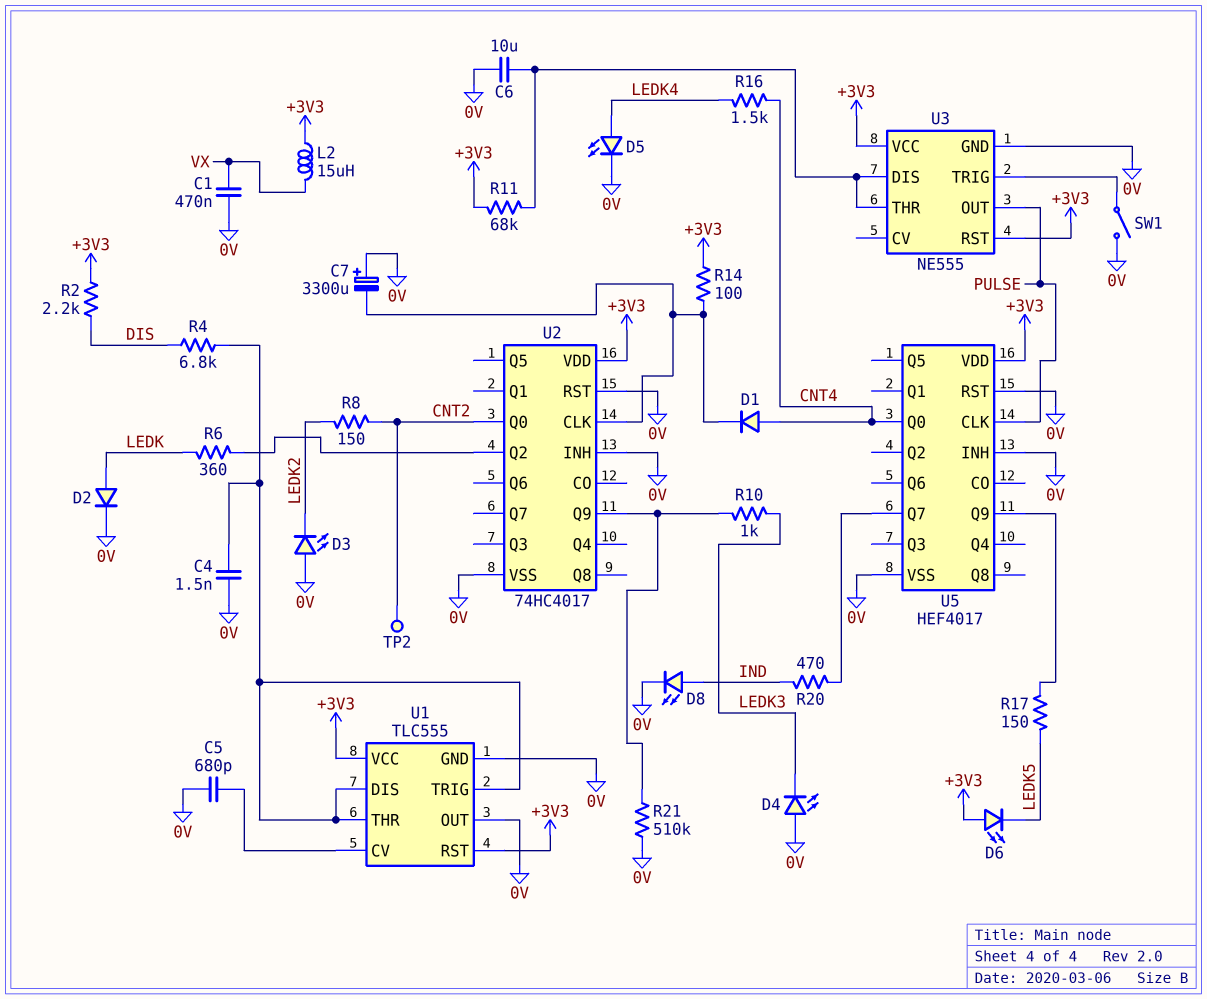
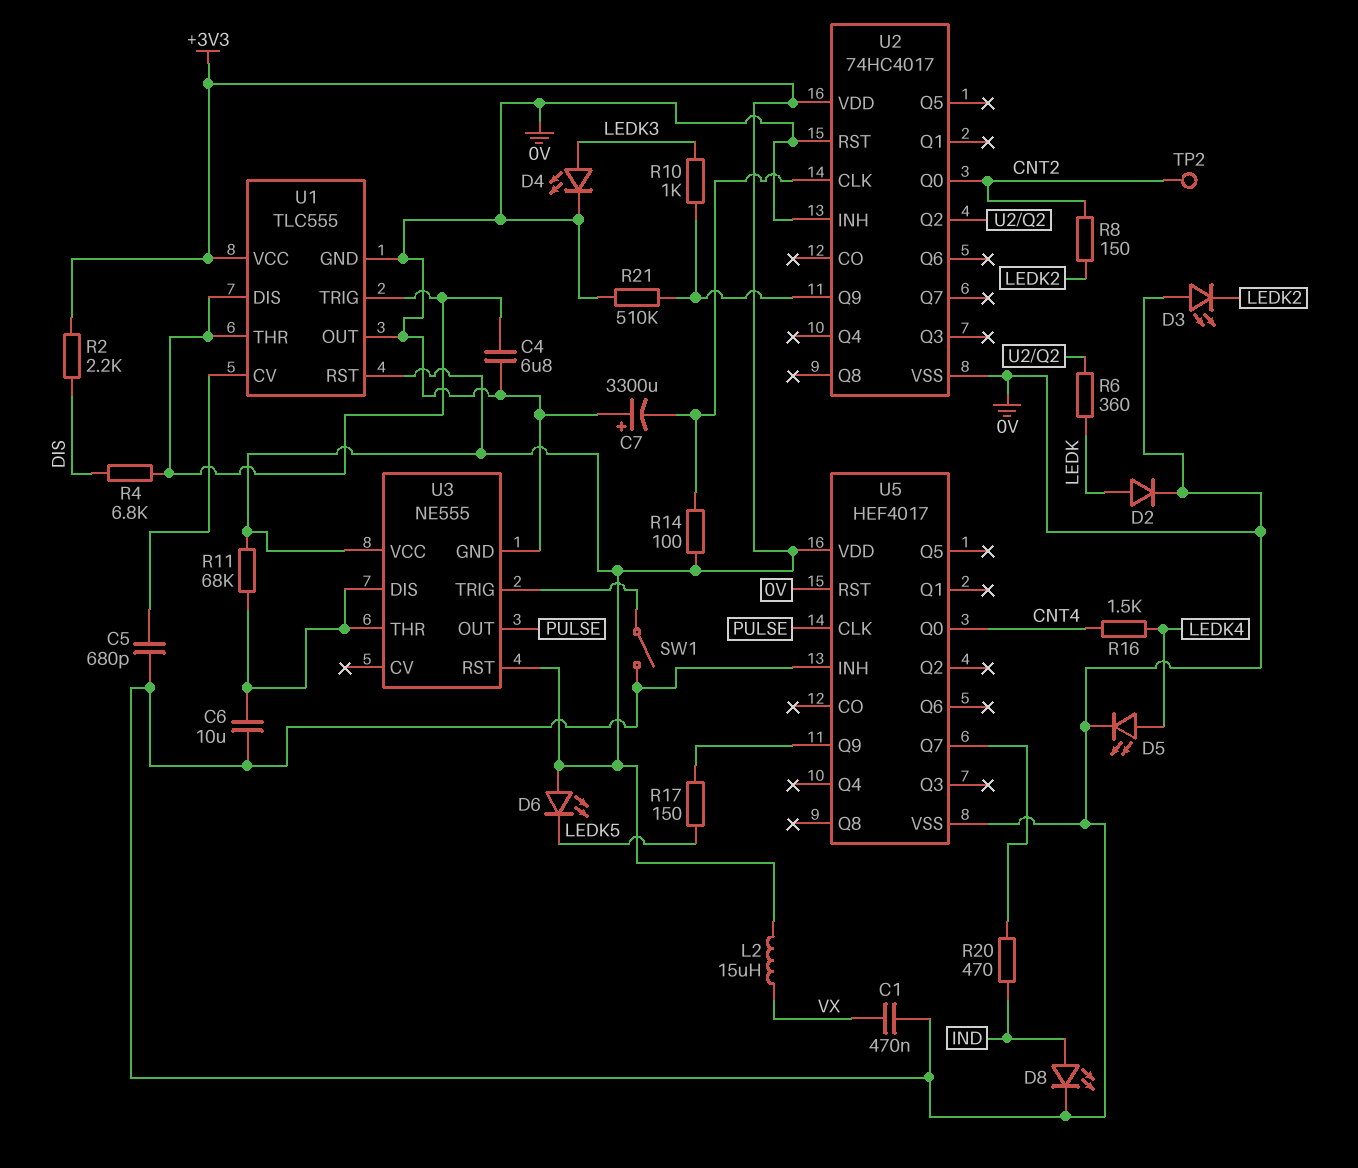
C4: 1.5nF (0V, U1/DIS) -> 6.8uF (0V, U1/DIS)
D1: diode (A CNT4, K U2/CLK) -> none
D4: LED (A 0V, K LEDK3) -> LED (A LEDK3, K 0V)

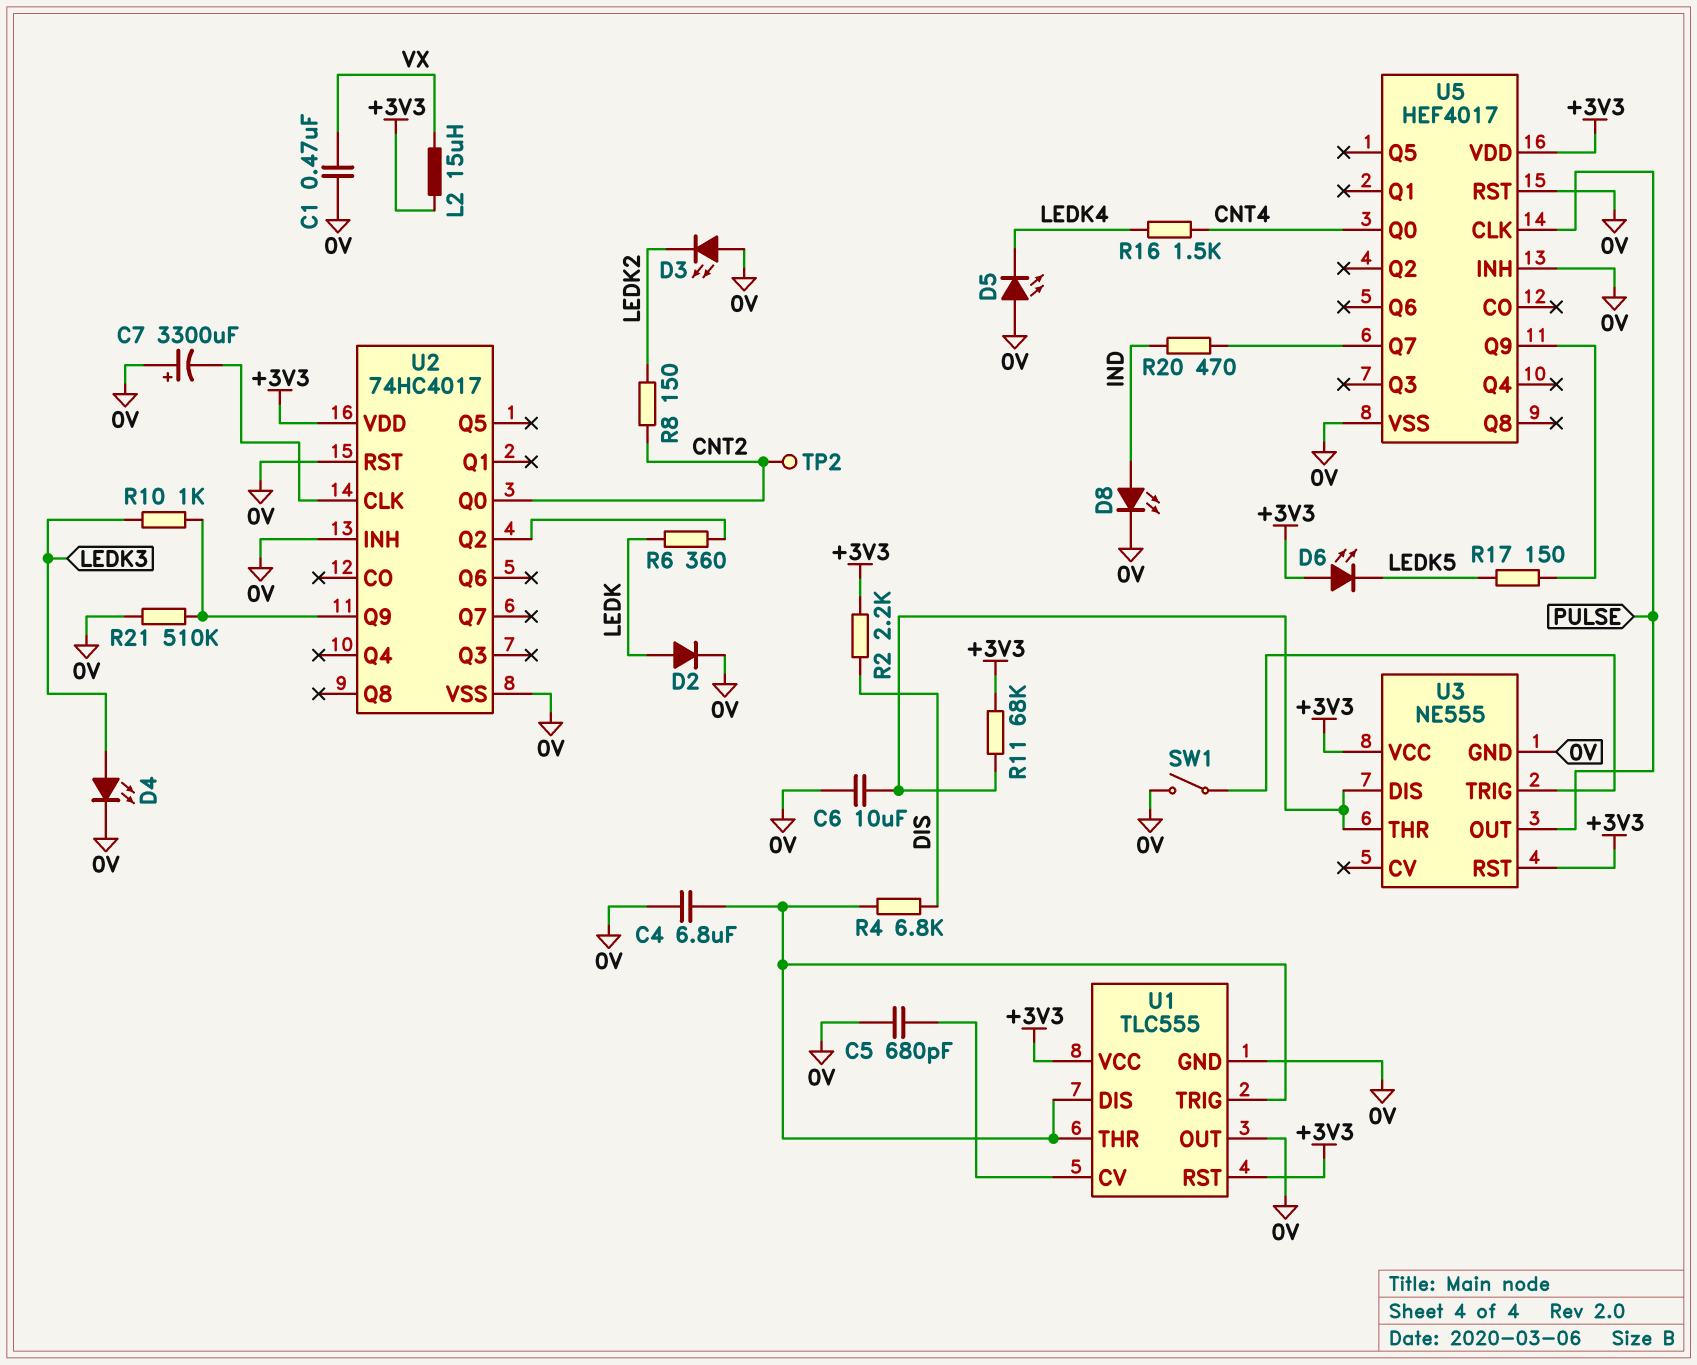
D5: LED (A LEDK4, K 0V) -> LED (A 0V, K LEDK4)
R14: 100 (+3V3, U2/CLK) -> none

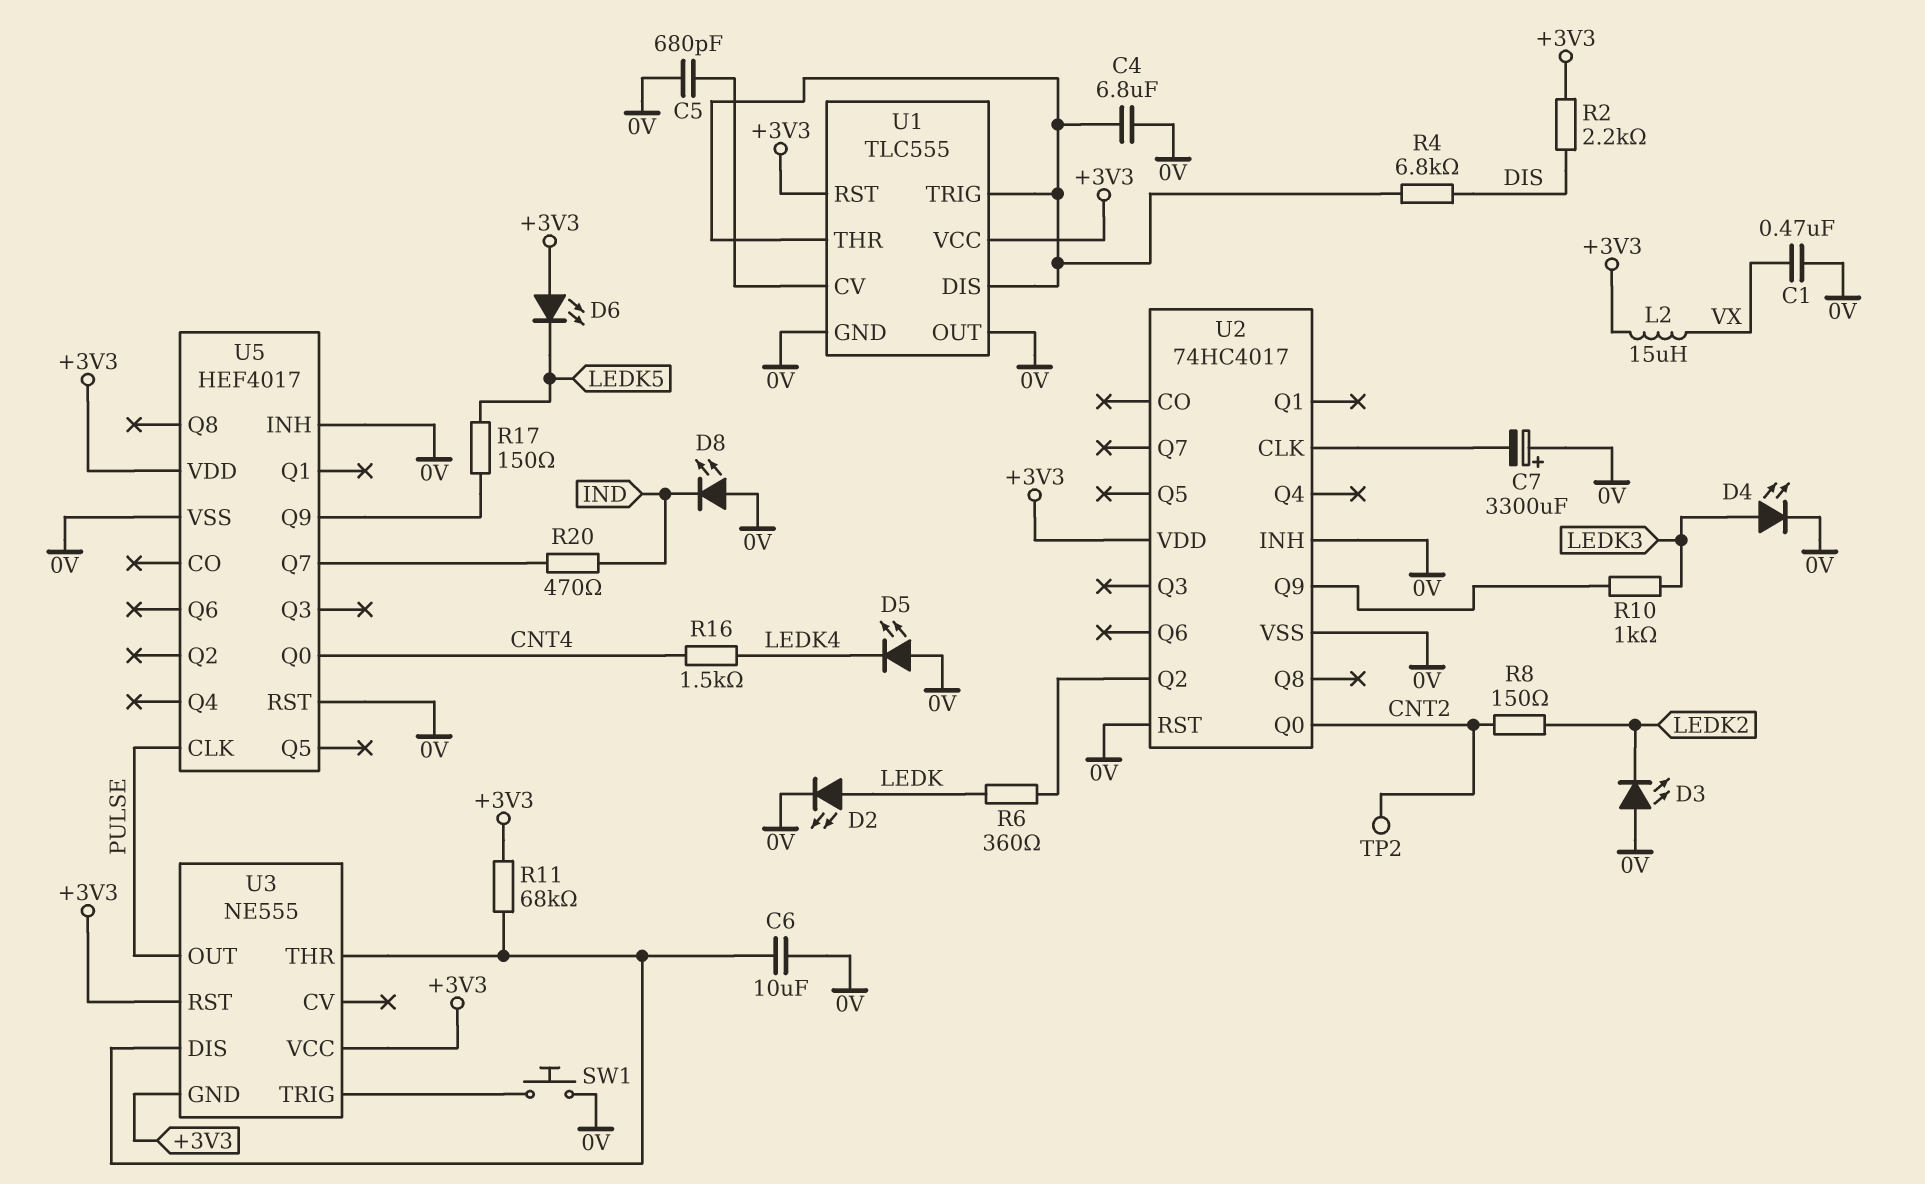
D2: diode (A LEDK, K 0V) -> LED (A LEDK, K 0V)
D8: LED (A IND, K 0V) -> LED (A 0V, K IND)
R21: 510k (0V, U2/Q9) -> none
SW1: switch (0V, U3/TRIG) -> button (0V, U3/TRIG)
U3 pin GND: 0V -> +3V3

